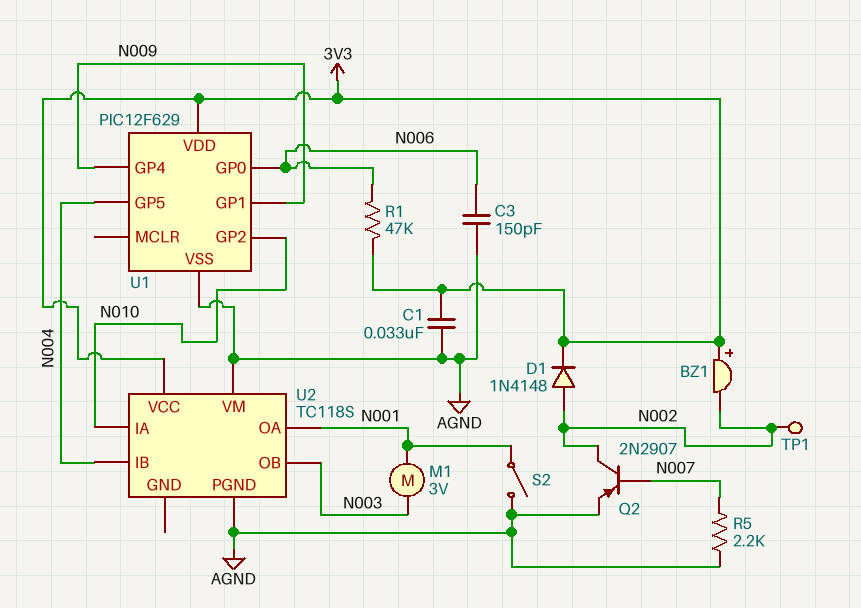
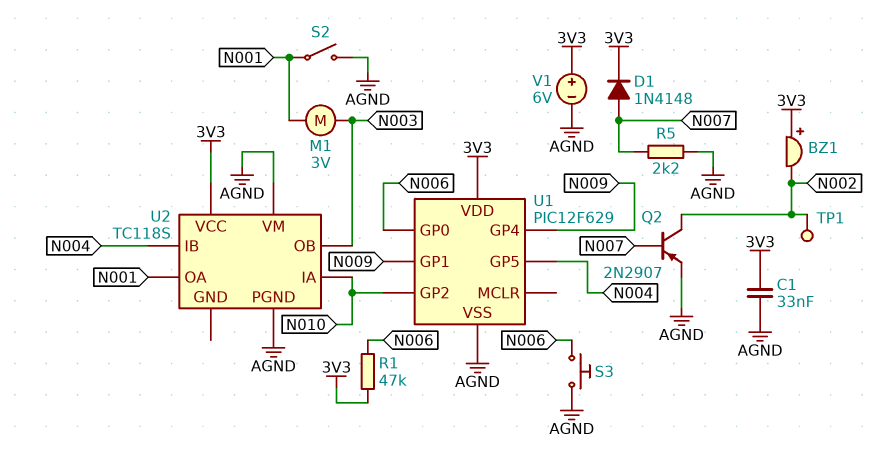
C3: 150pF (AGND, N006) -> none
D1: diode 1N4148 (A N002, K 3V3) -> diode 1N4148 (A N007, K 3V3)
S3: none -> button (AGND, N006)
V1: none -> 6V (plus 3V3, minus AGND)

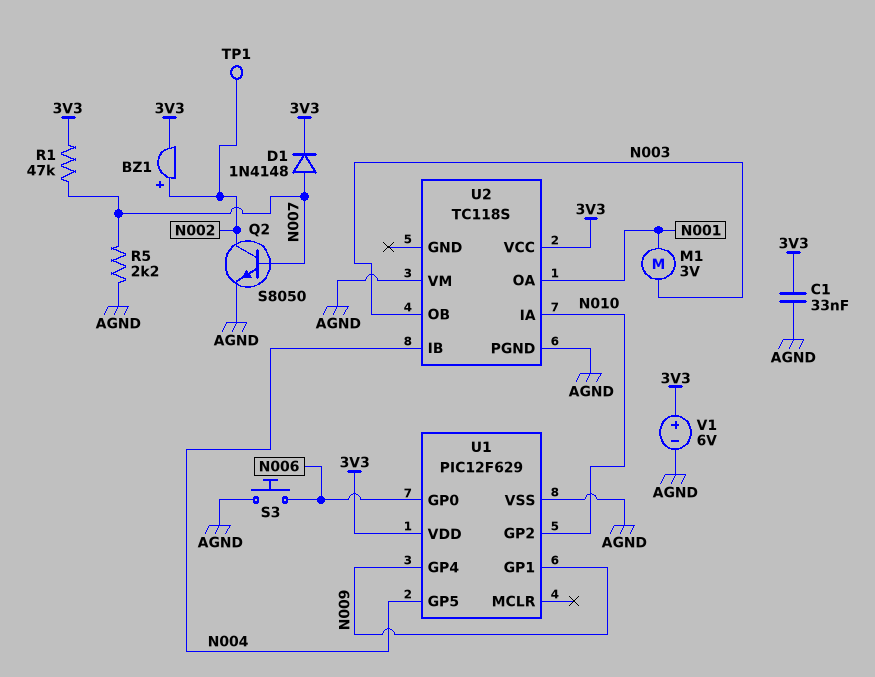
BZ1: buzzer (plus 3V3, minus N002) -> buzzer (plus N002, minus 3V3)
Q2: PNP 2N2907 (B N007, C N002, E AGND) -> NPN S8050 (B N007, C N002, E AGND)
R1: 47k (3V3, N006) -> 47k (3V3, N007)
S2: switch (AGND, N001) -> none

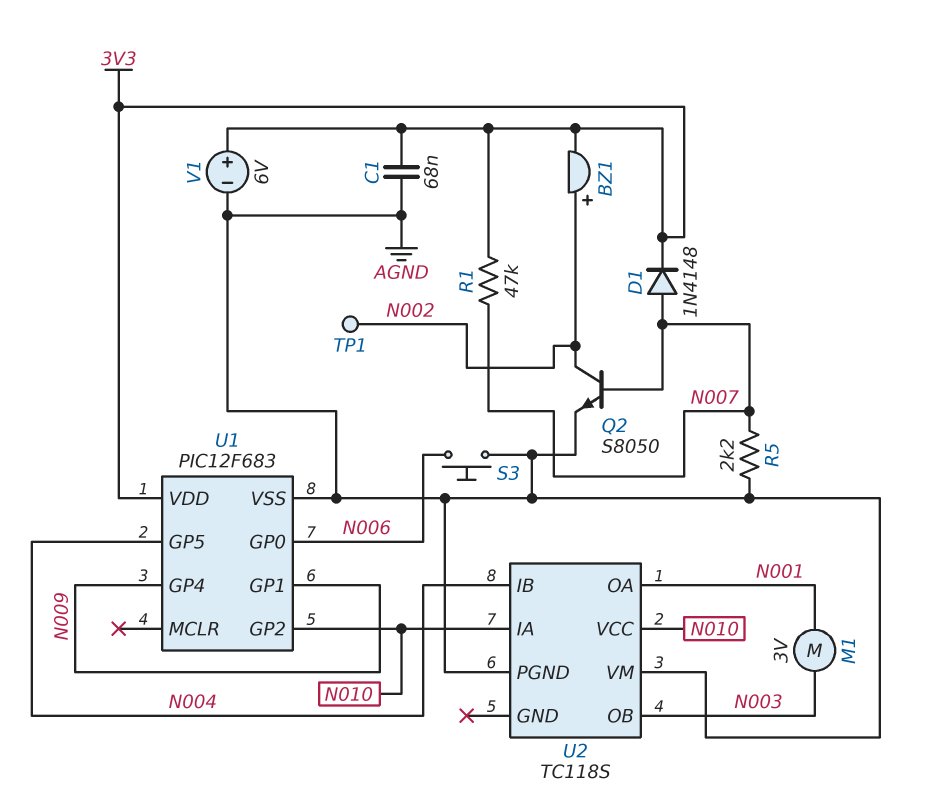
C1: 33nF (3V3, AGND) -> 68nF (3V3, AGND)
U1: PIC12F629 -> PIC12F683
U2 pin VCC: 3V3 -> N010

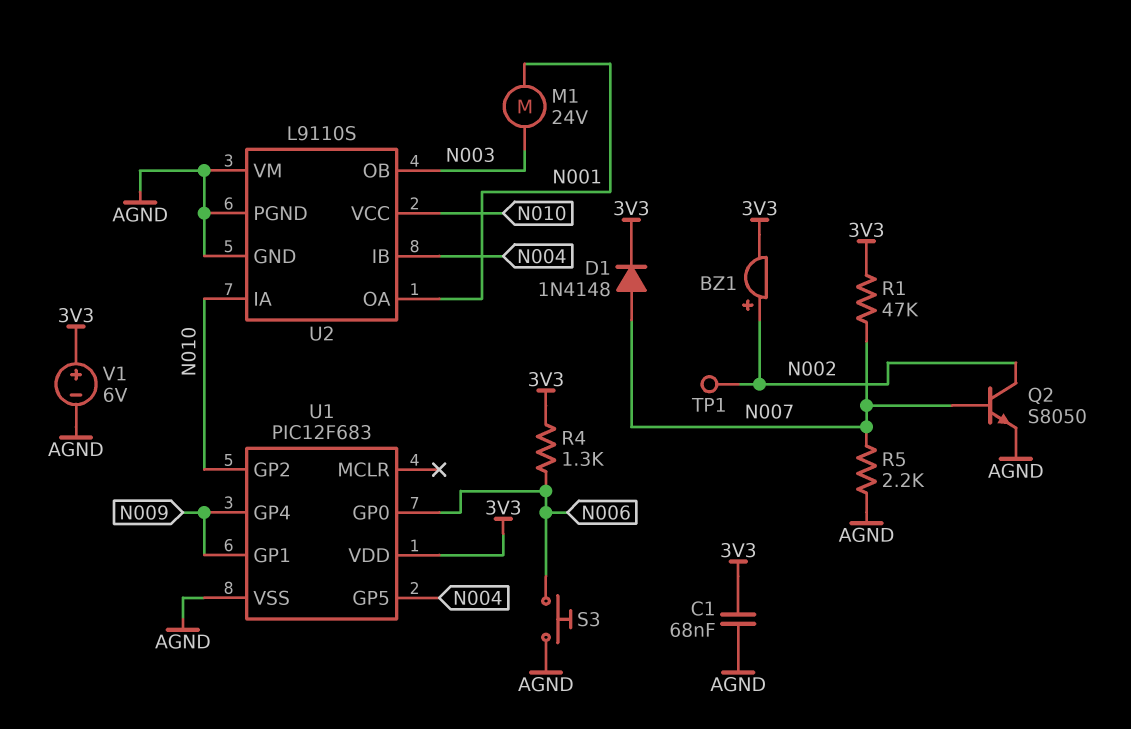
M1: motor 3V (N001, N003) -> motor 24V (N001, N003)
R4: none -> 1.3k (3V3, N006)
U2: TC118S -> L9110S
U2 pin GND: none -> AGND

